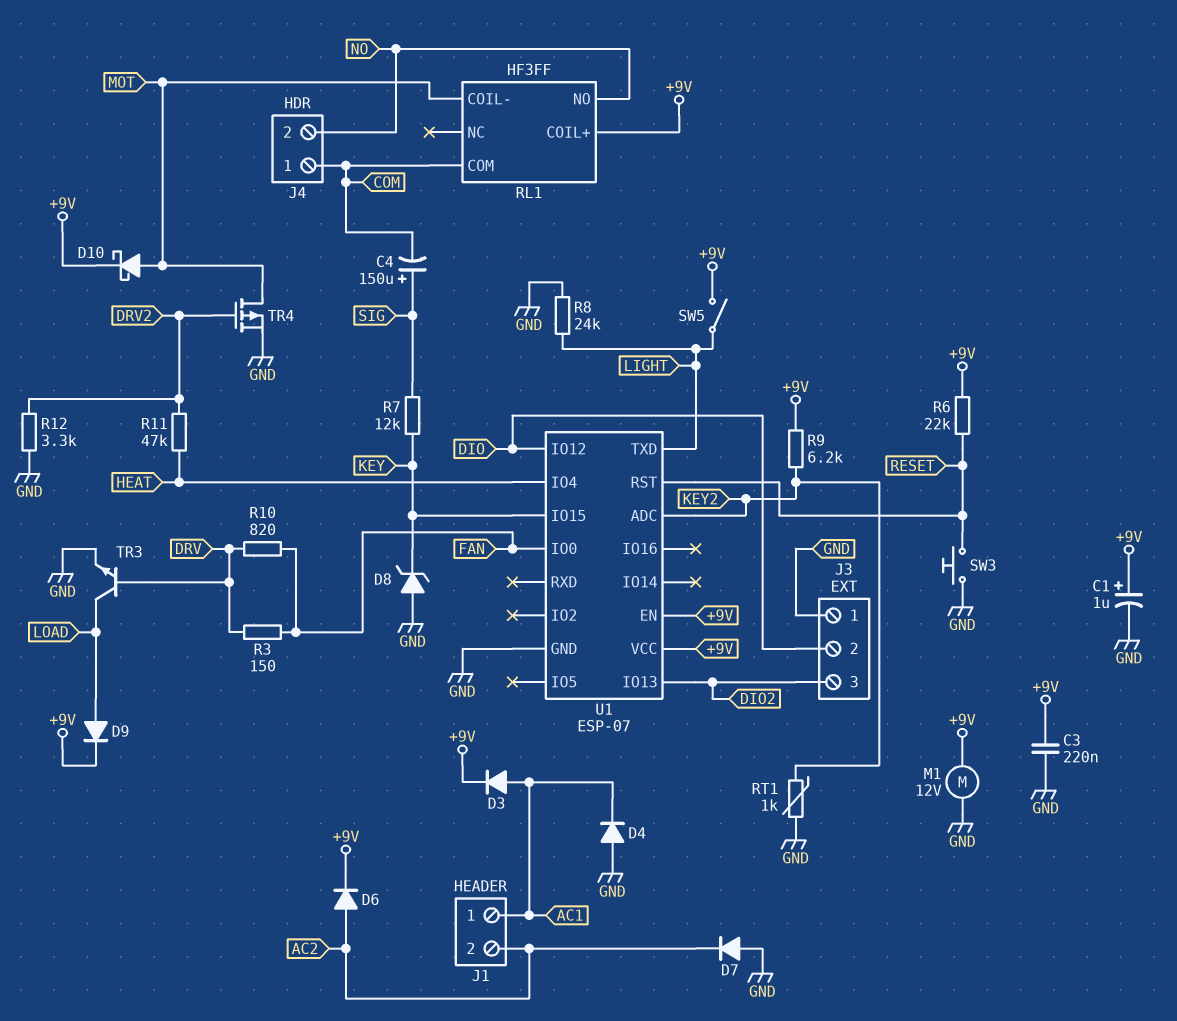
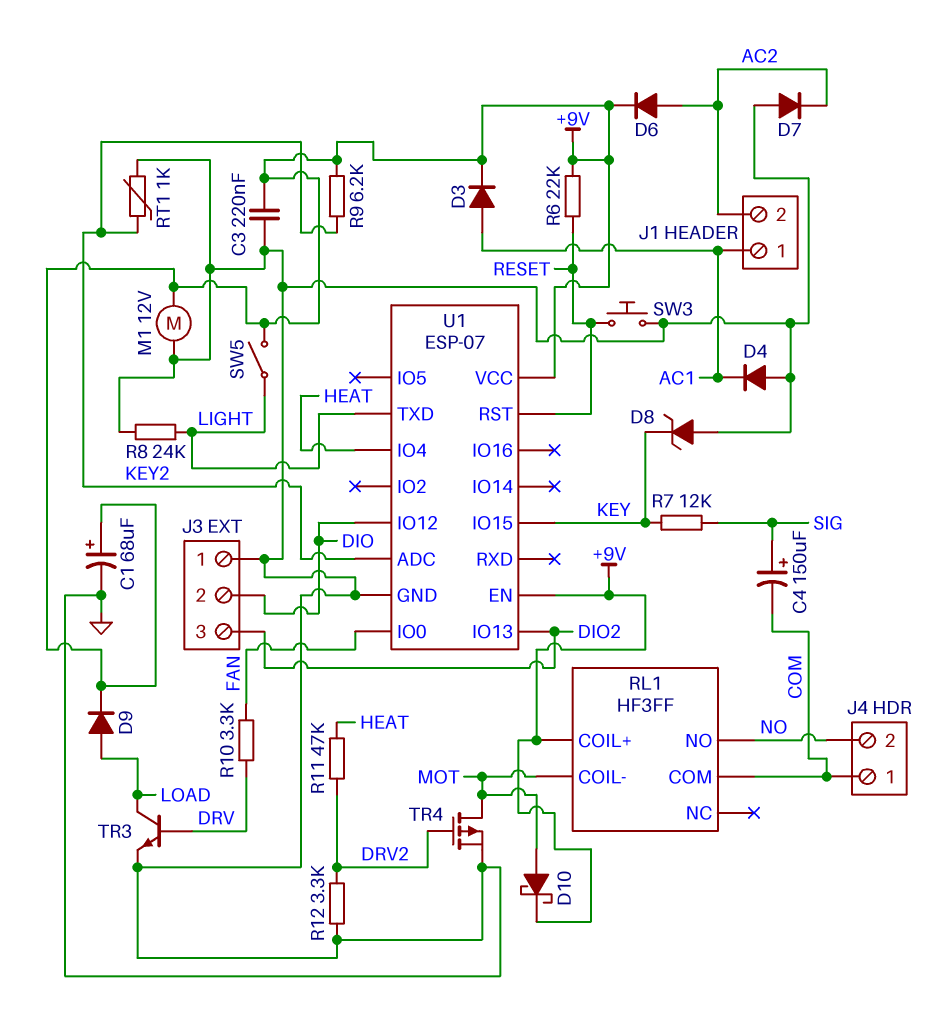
C1: 1uF (plus +9V, minus GND) -> 68uF (plus +9V, minus GND)
R3: 150 (DRV, FAN) -> none
R10: 820 (DRV, FAN) -> 3.3k (DRV, FAN)

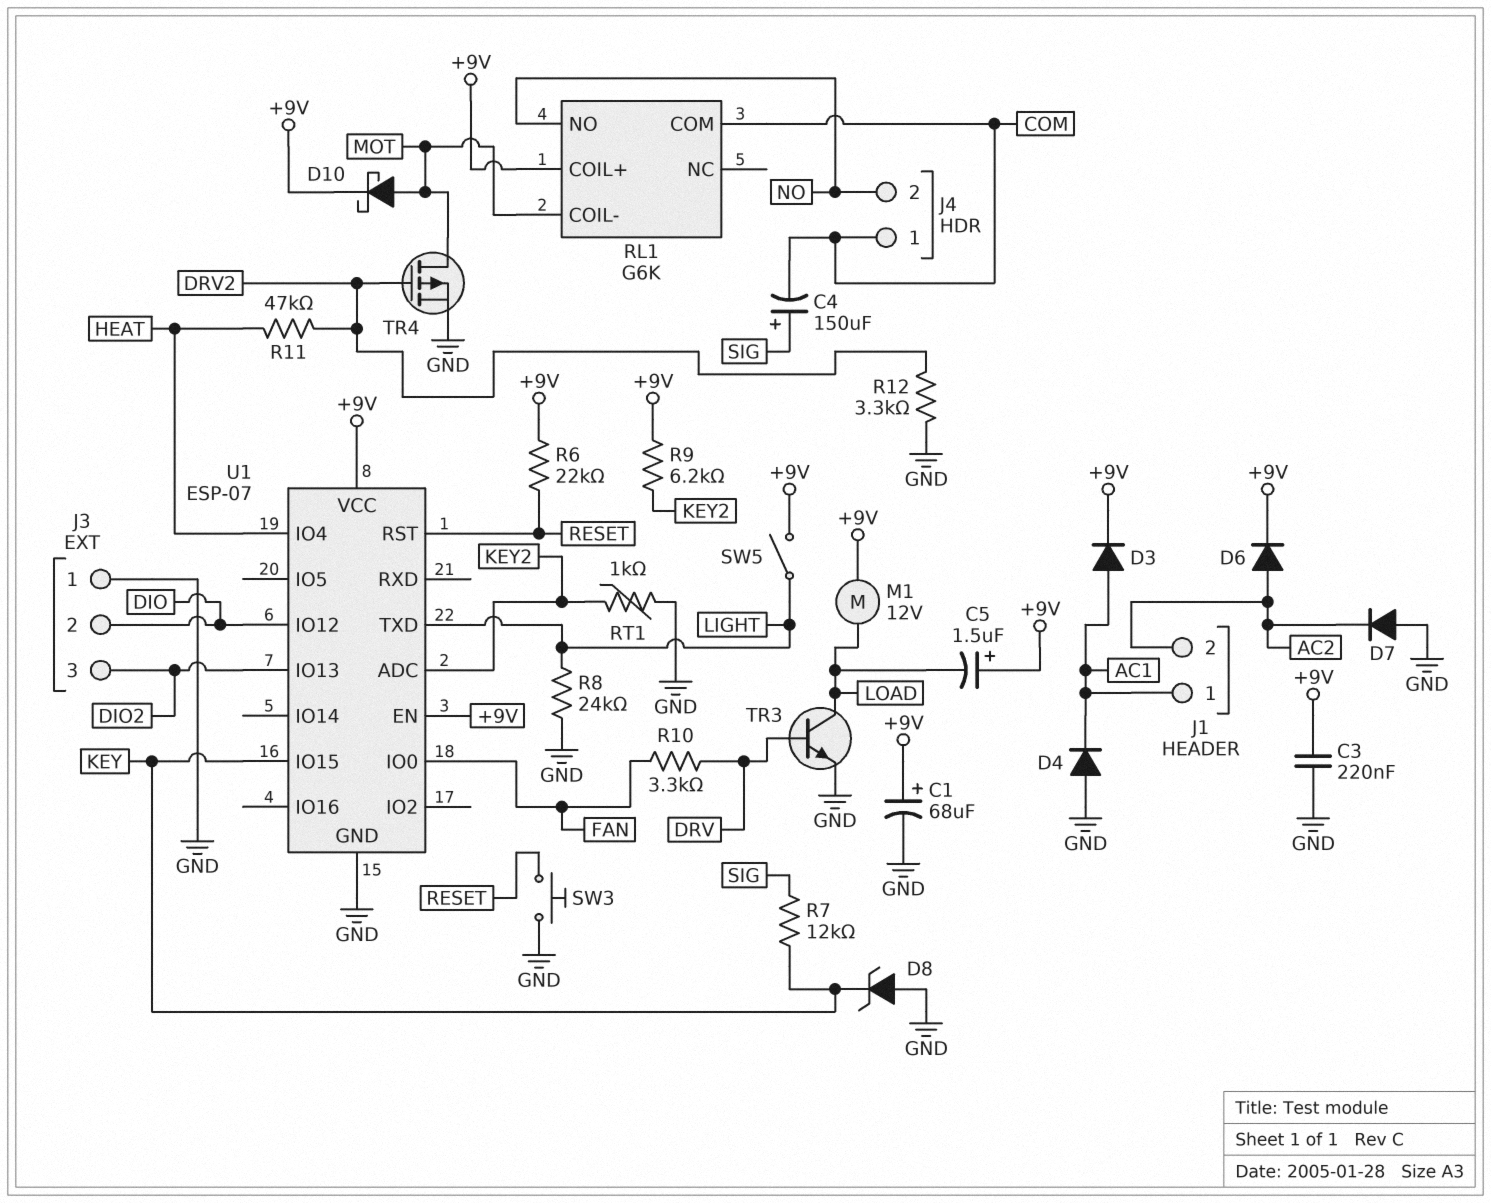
C5: none -> 1.5uF (plus +9V, minus LOAD)
D9: diode (A LOAD, K +9V) -> none
M1: motor 12V (+9V, GND) -> motor 12V (+9V, LOAD)
RL1: HF3FF -> G6K

